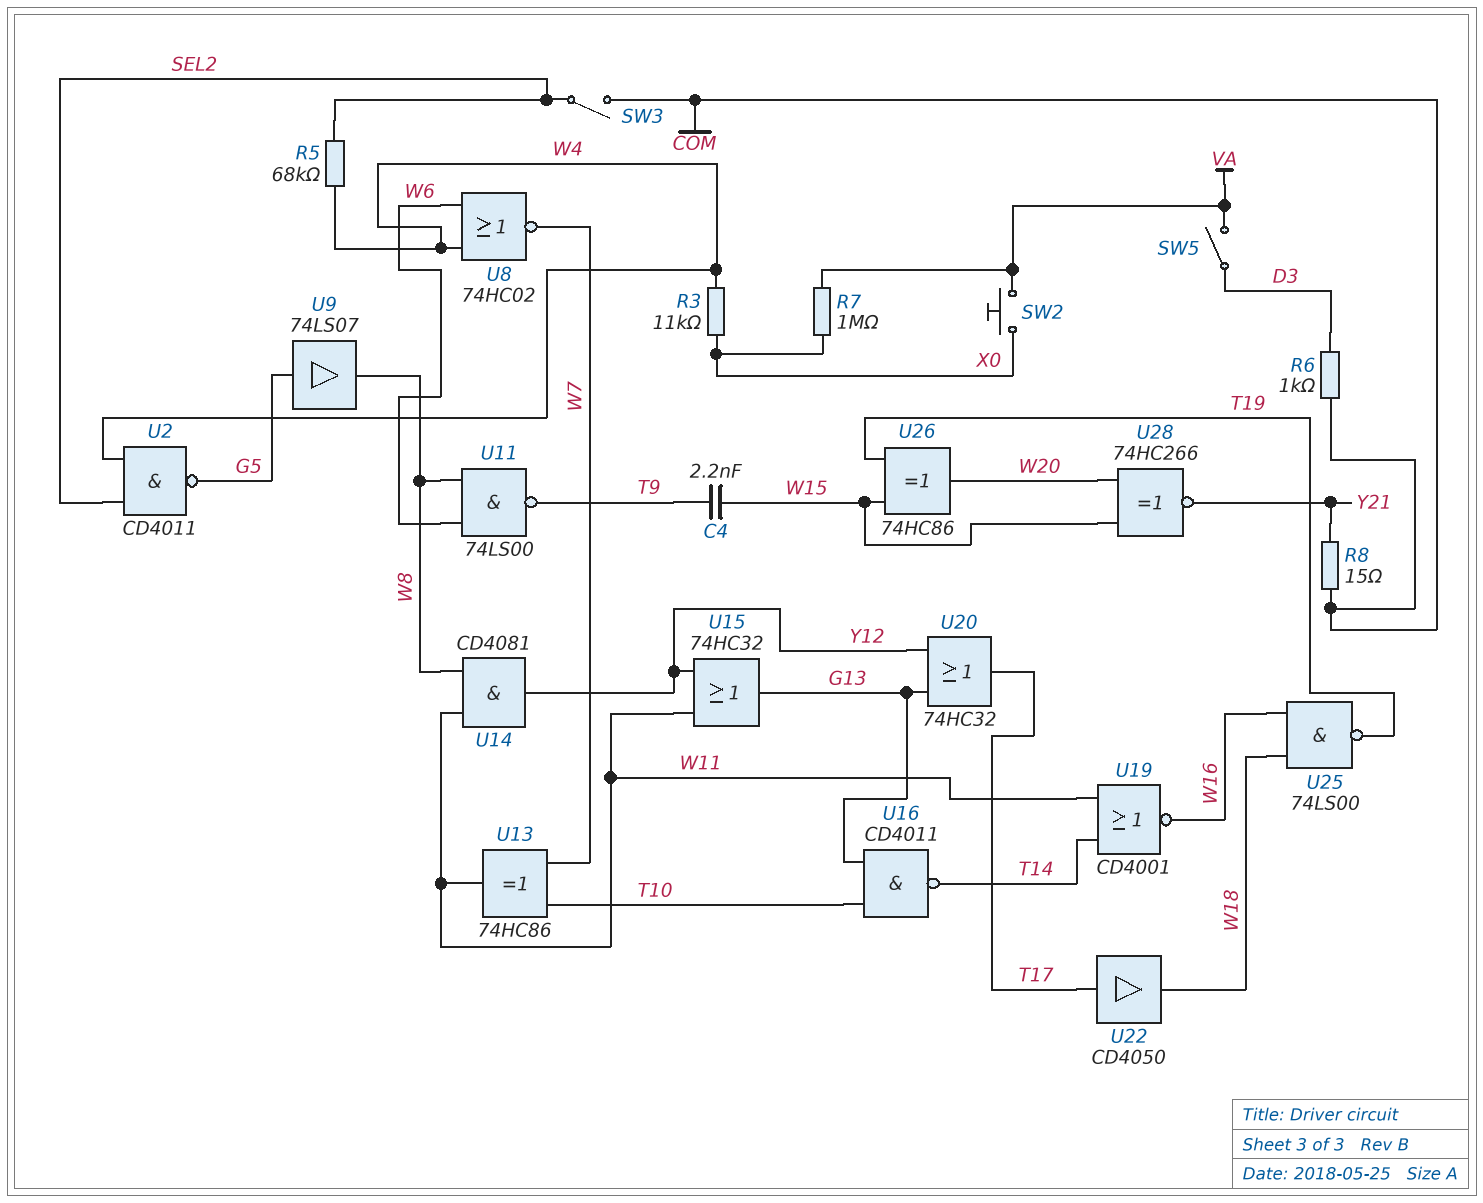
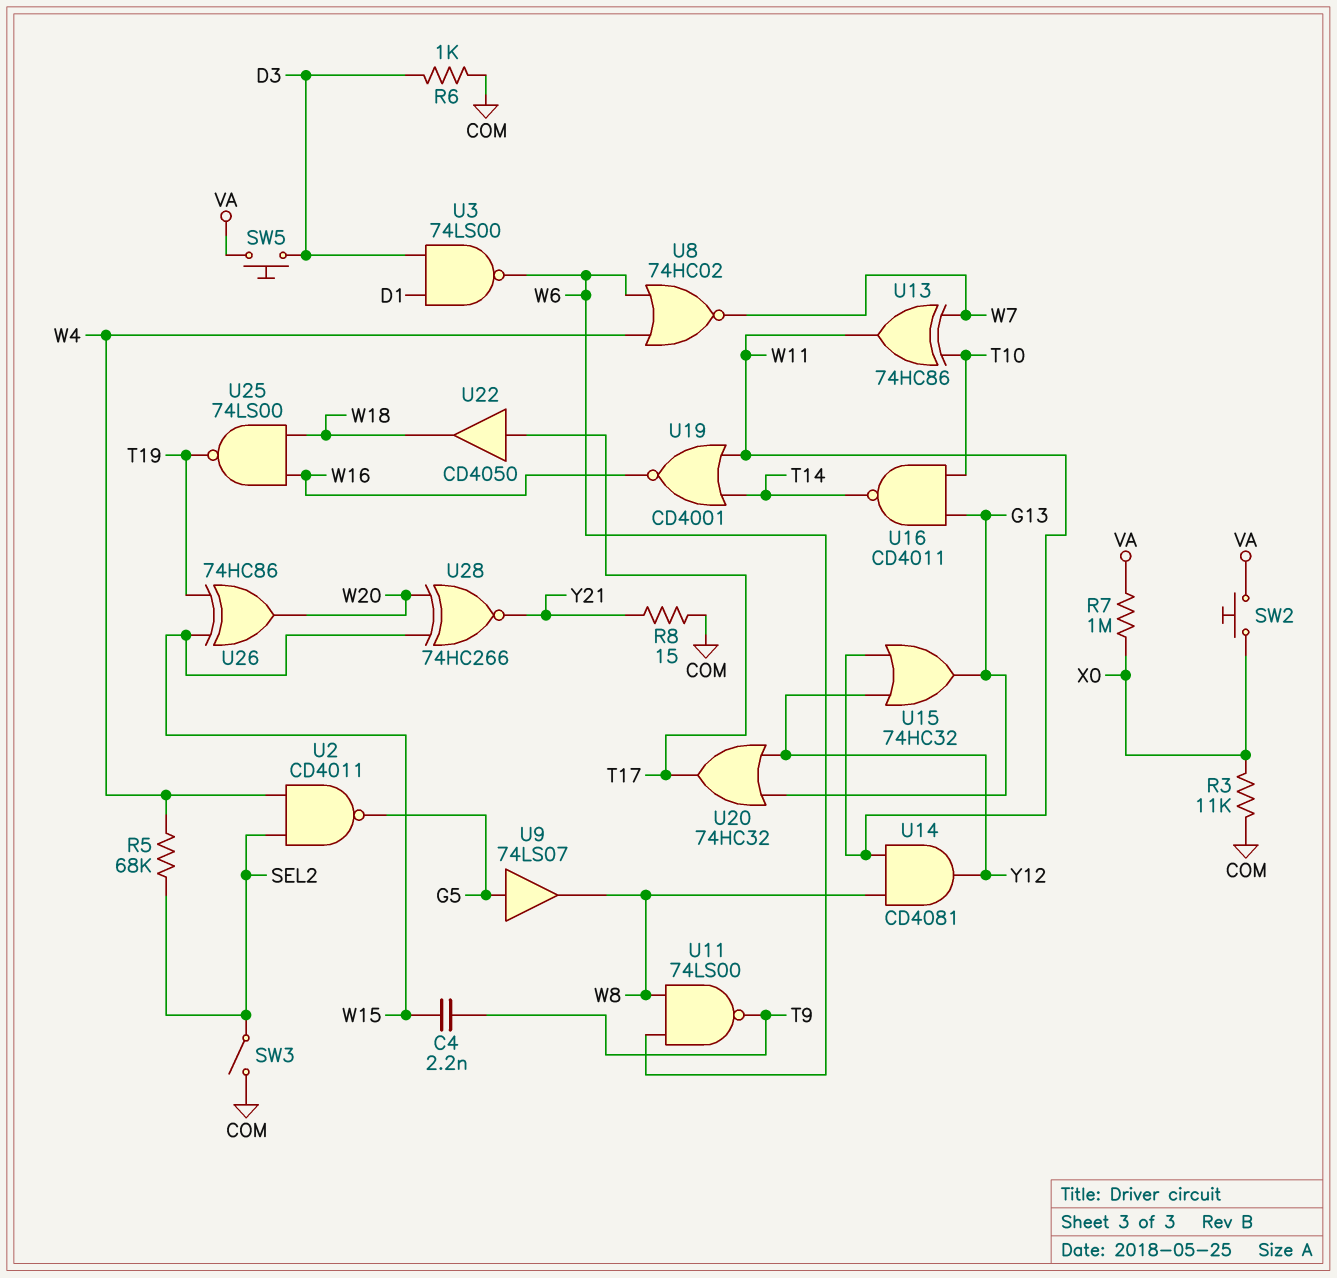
R3: 11k (W4, X0) -> 11k (COM, X0)
SW5: switch (D3, VA) -> button (D3, VA)
U3: none -> NAND 74LS00 (in D1, in D3, out W6)

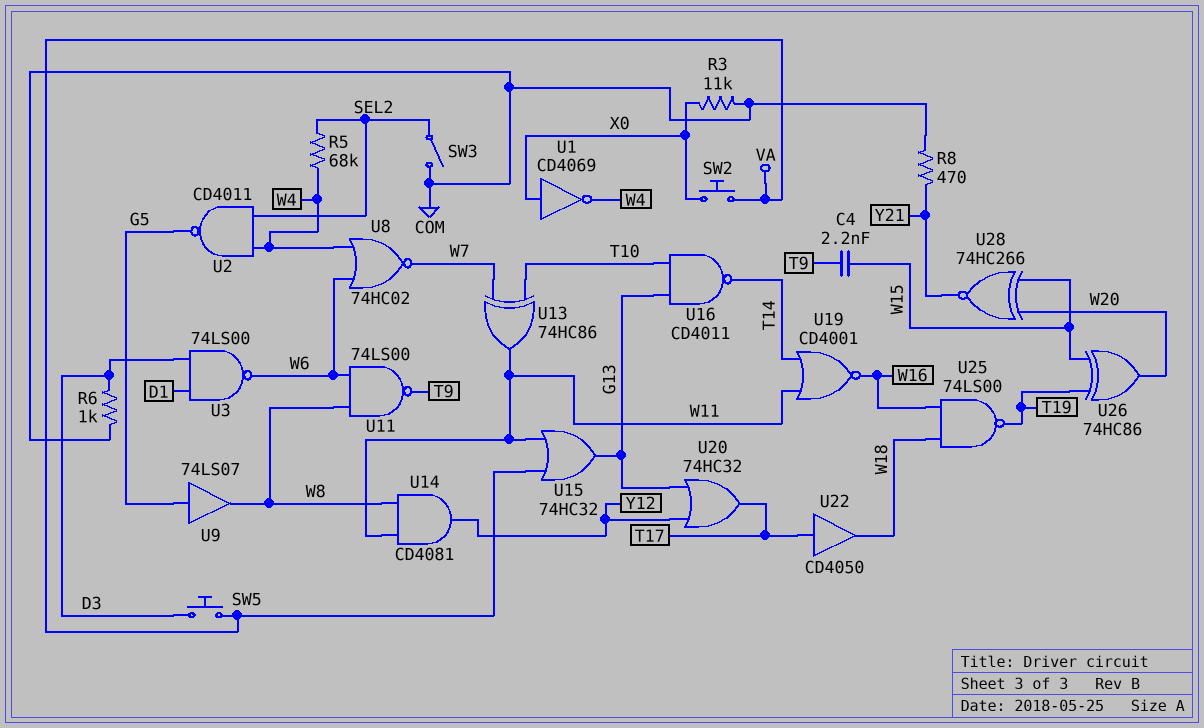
R7: 1M (VA, X0) -> none
R8: 15 (COM, Y21) -> 470 (COM, Y21)
U1: none -> NOT CD4069 (in X0, out W4)
U15: OR 74HC32 (in W11, in Y12, out G13) -> OR 74HC32 (in VA, in W11, out G13)

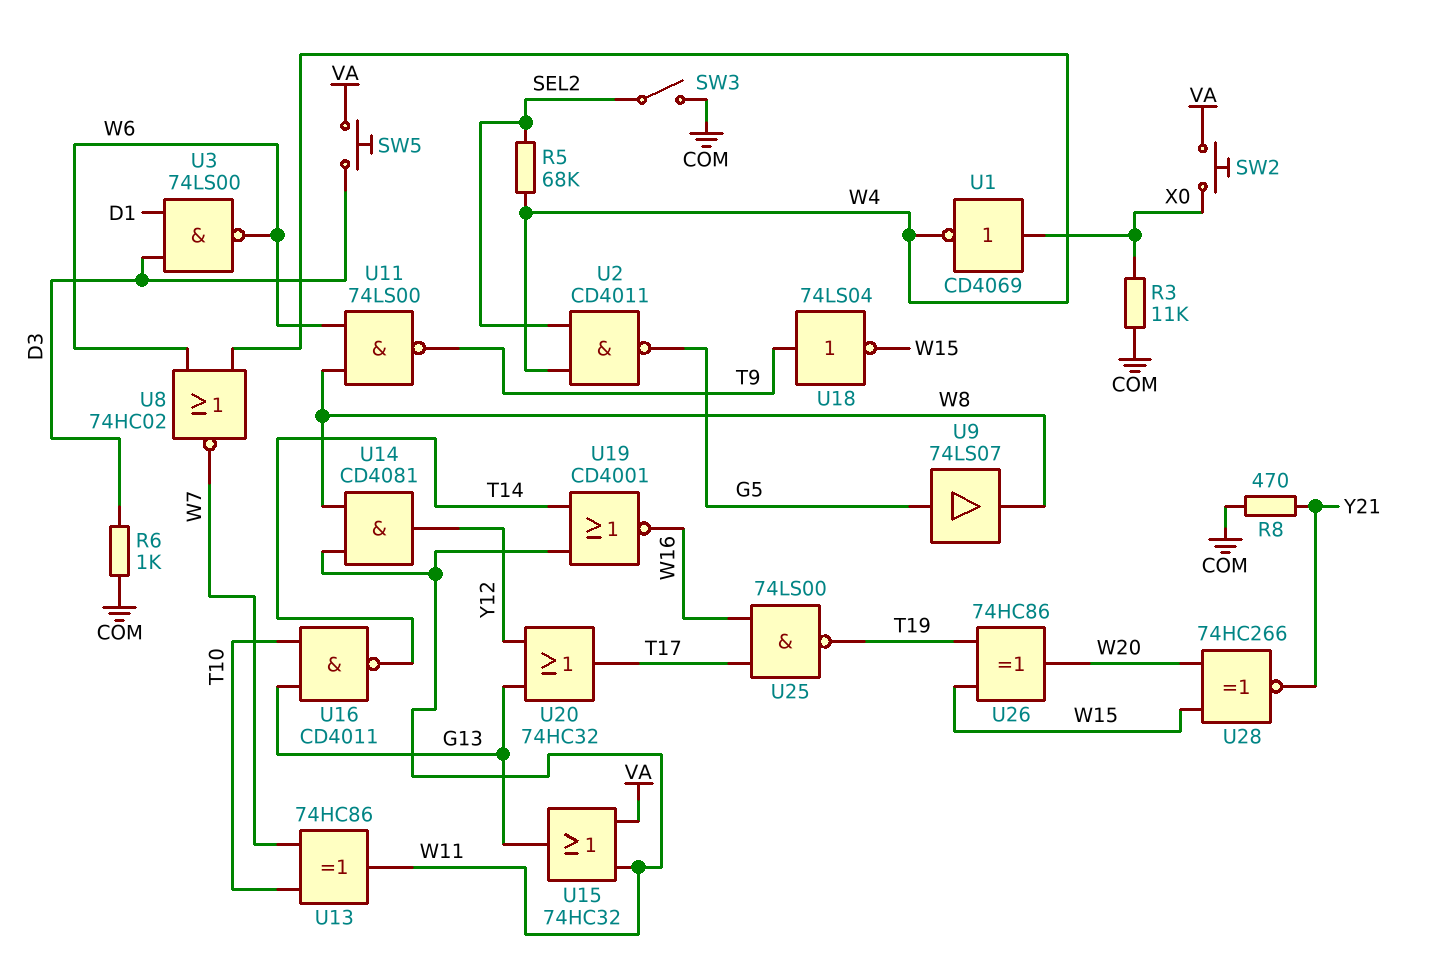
C4: 2.2nF (T9, W15) -> none
U18: none -> NOT 74LS04 (in T9, out W15)
U22: buffer CD4050 (in T17, out W18) -> none
U25: NAND 74LS00 (in W16, in W18, out T19) -> NAND 74LS00 (in T17, in W16, out T19)

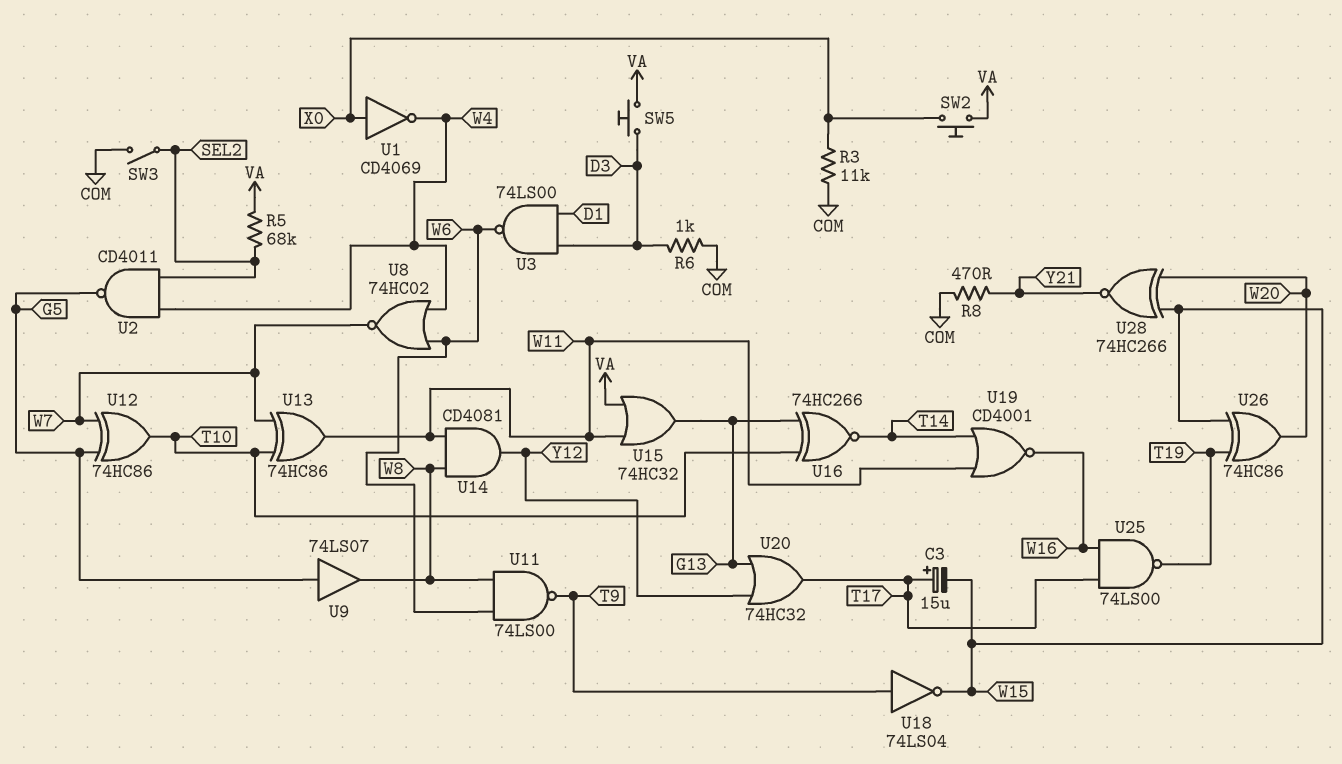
C3: none -> 15uF (plus T17, minus W15)
R5: 68k (SEL2, W4) -> 68k (SEL2, VA)
U12: none -> XOR 74HC86 (in G5, in W7, out T10)
U16: NAND CD4011 (in G13, in T10, out T14) -> XNOR 74HC266 (in G13, in T10, out T14)

